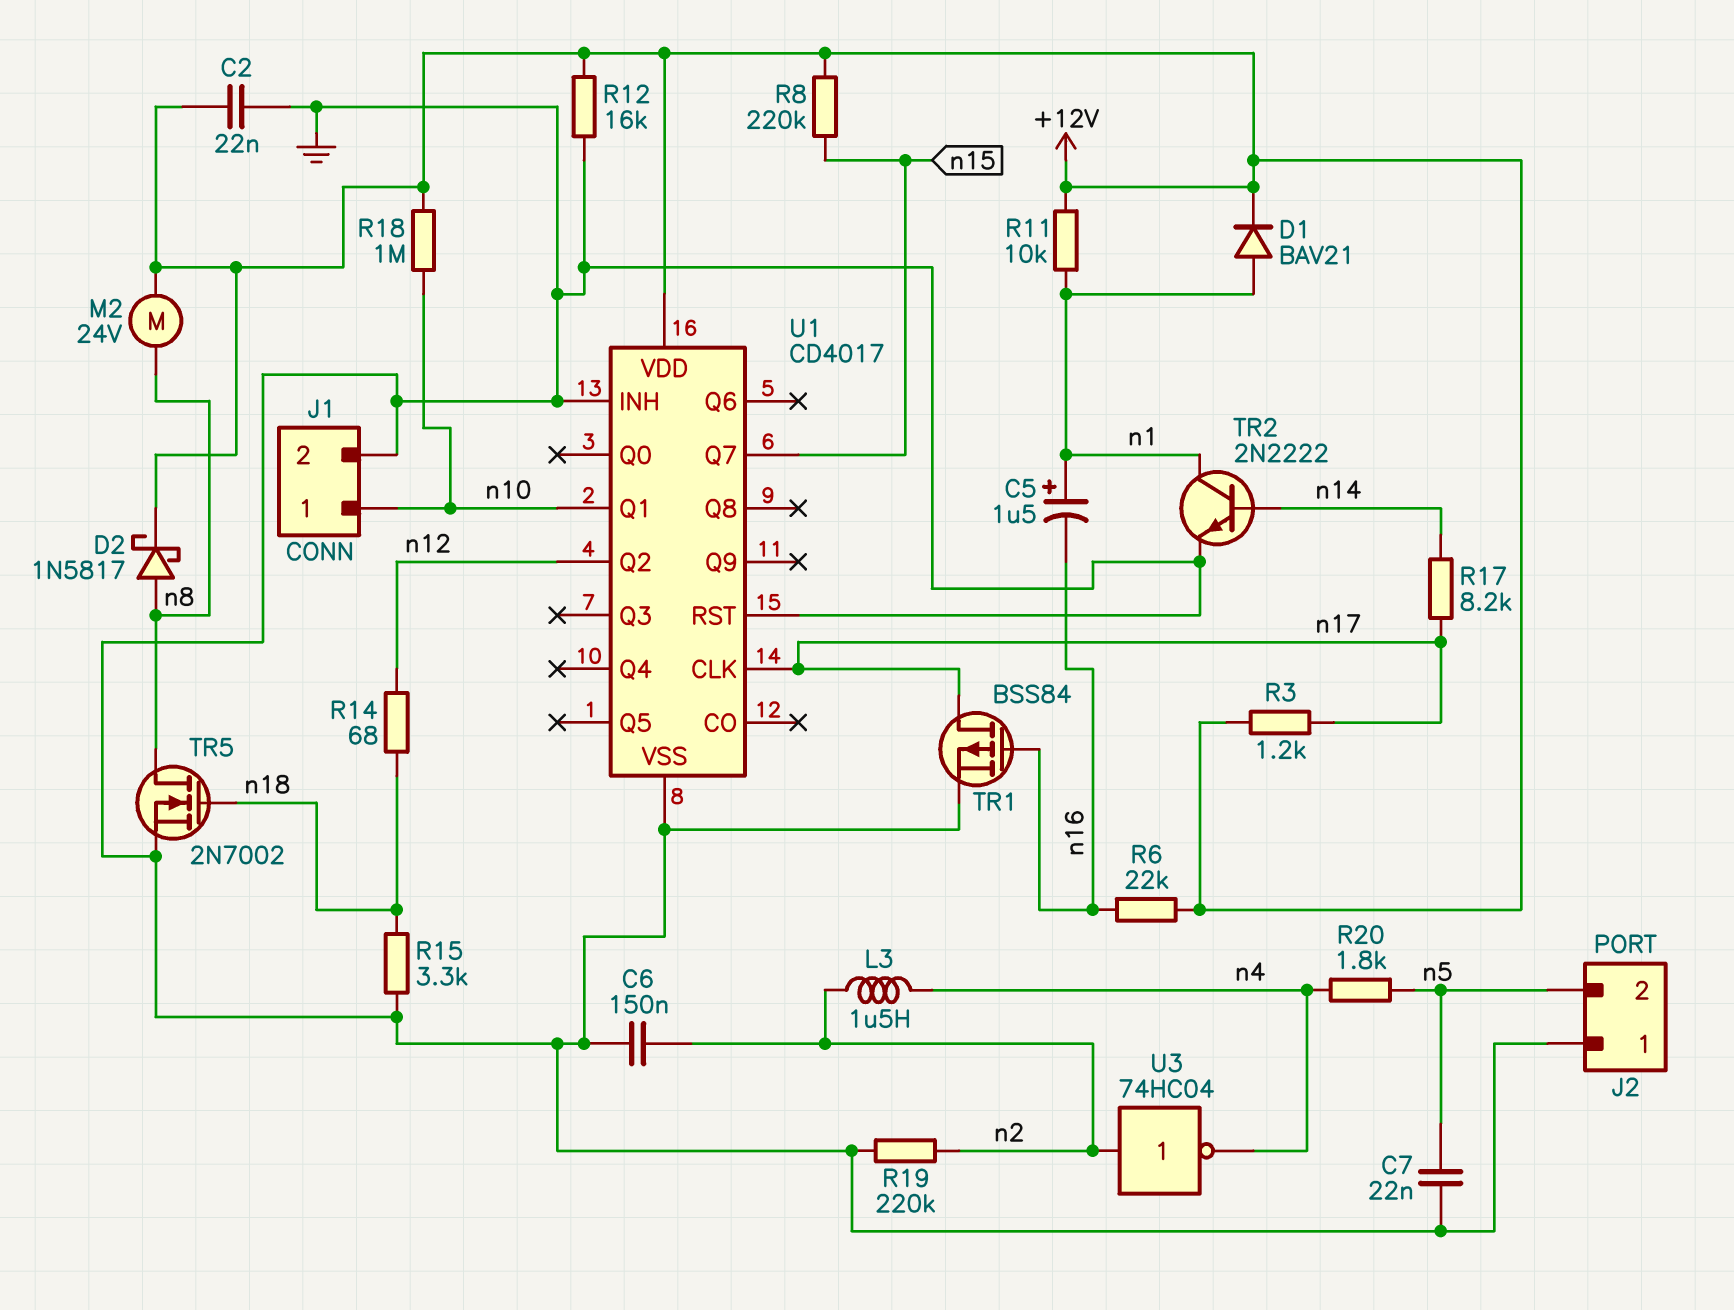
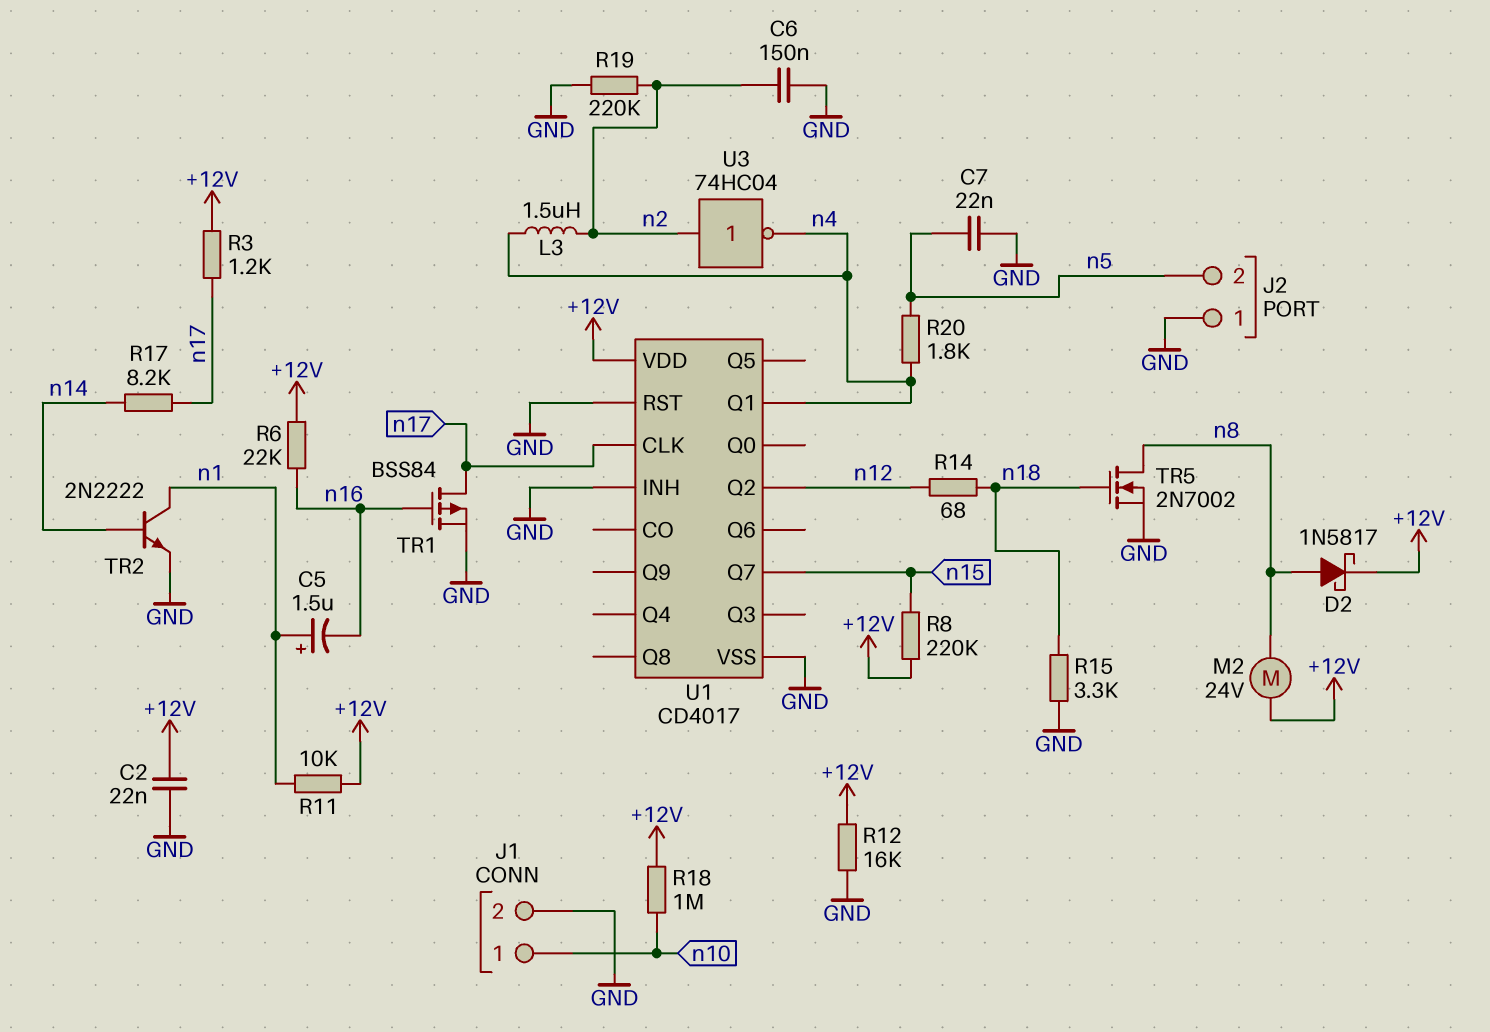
D1: diode BAV21 (A n1, K +12V) -> none
U1 pin Q1: n10 -> n4

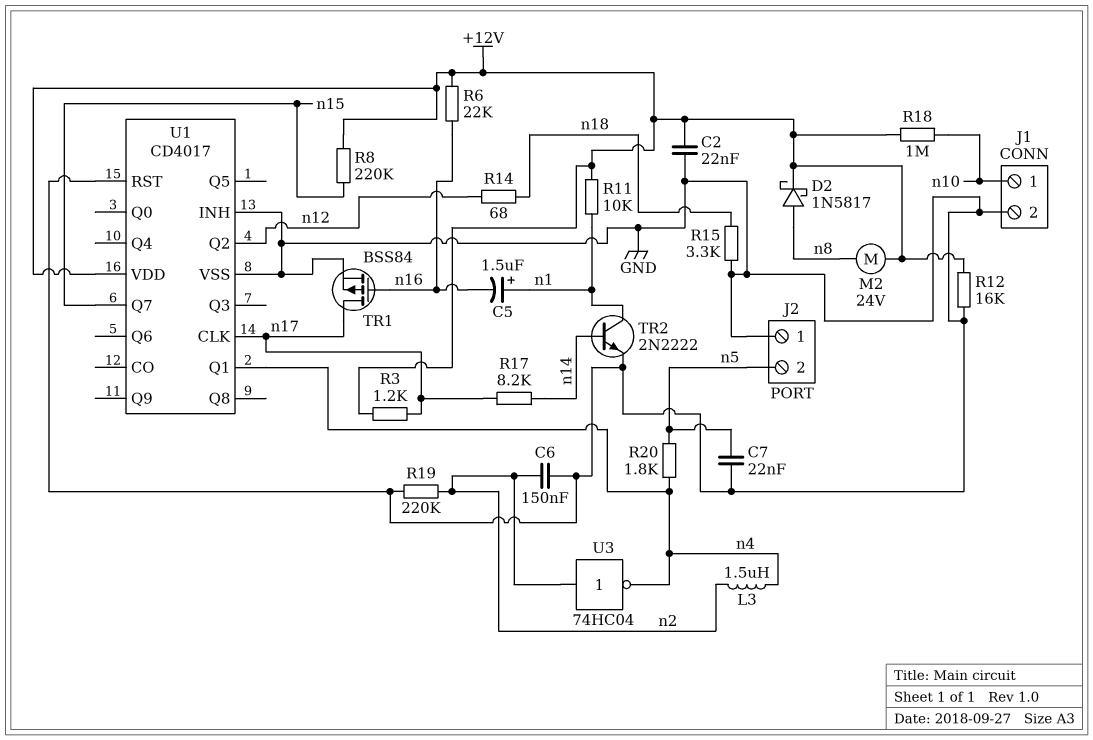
TR5: NMOS 2N7002 (G n18, D n8, S GND) -> none

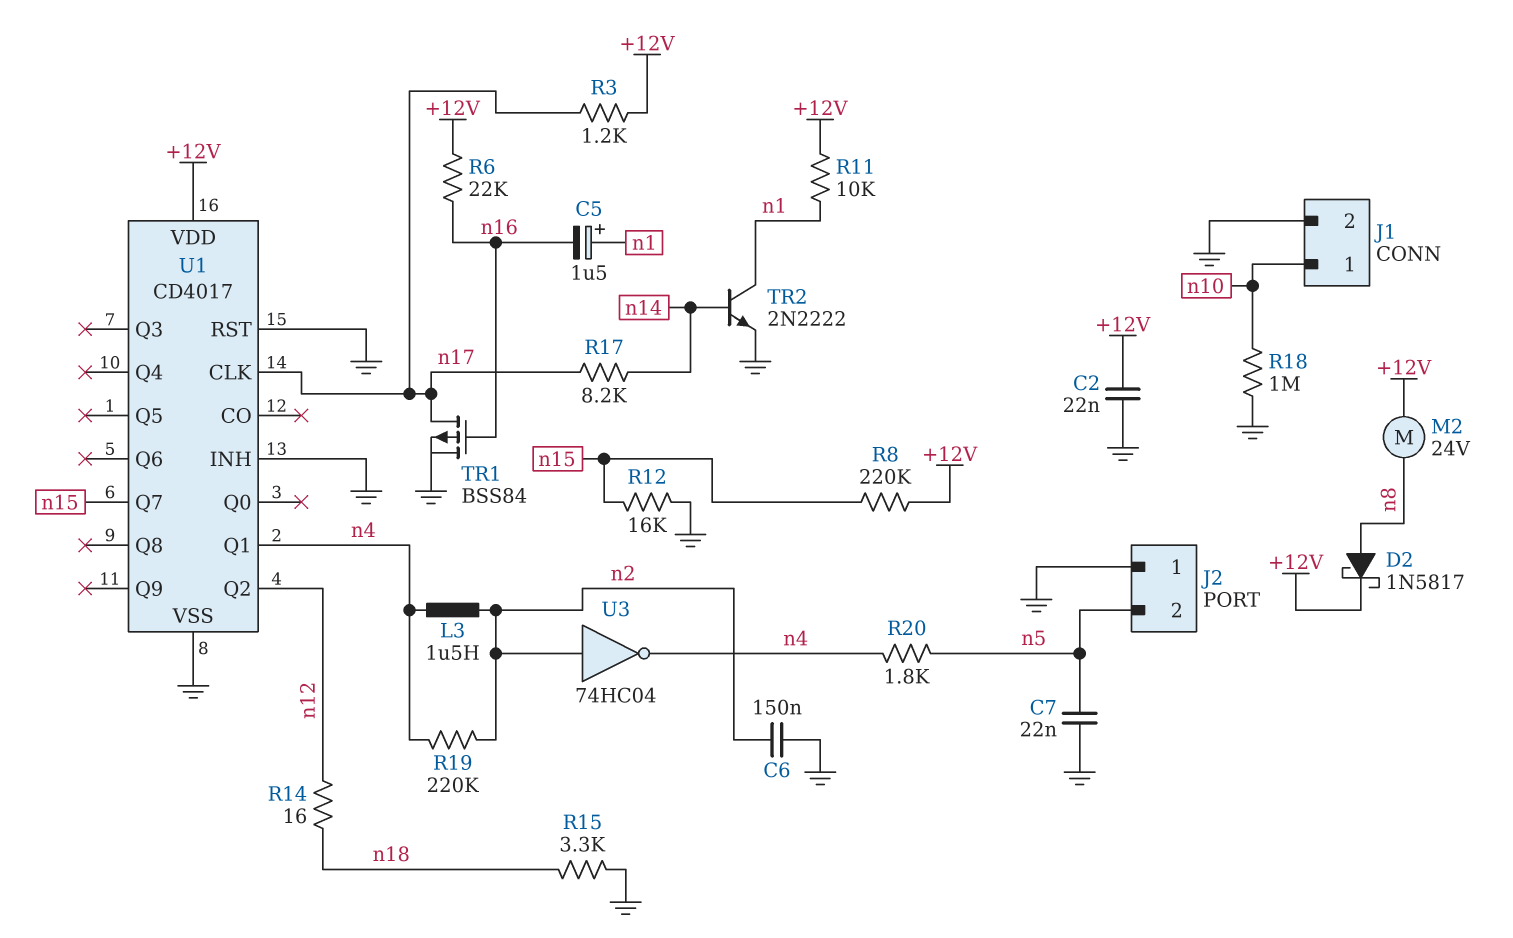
R12: 16k (+12V, GND) -> 16k (GND, n15)
R14: 68 (n12, n18) -> 16 (n12, n18)
R18: 1M (+12V, n10) -> 1M (GND, n10)
R19: 220k (GND, n2) -> 220k (n2, n4)

